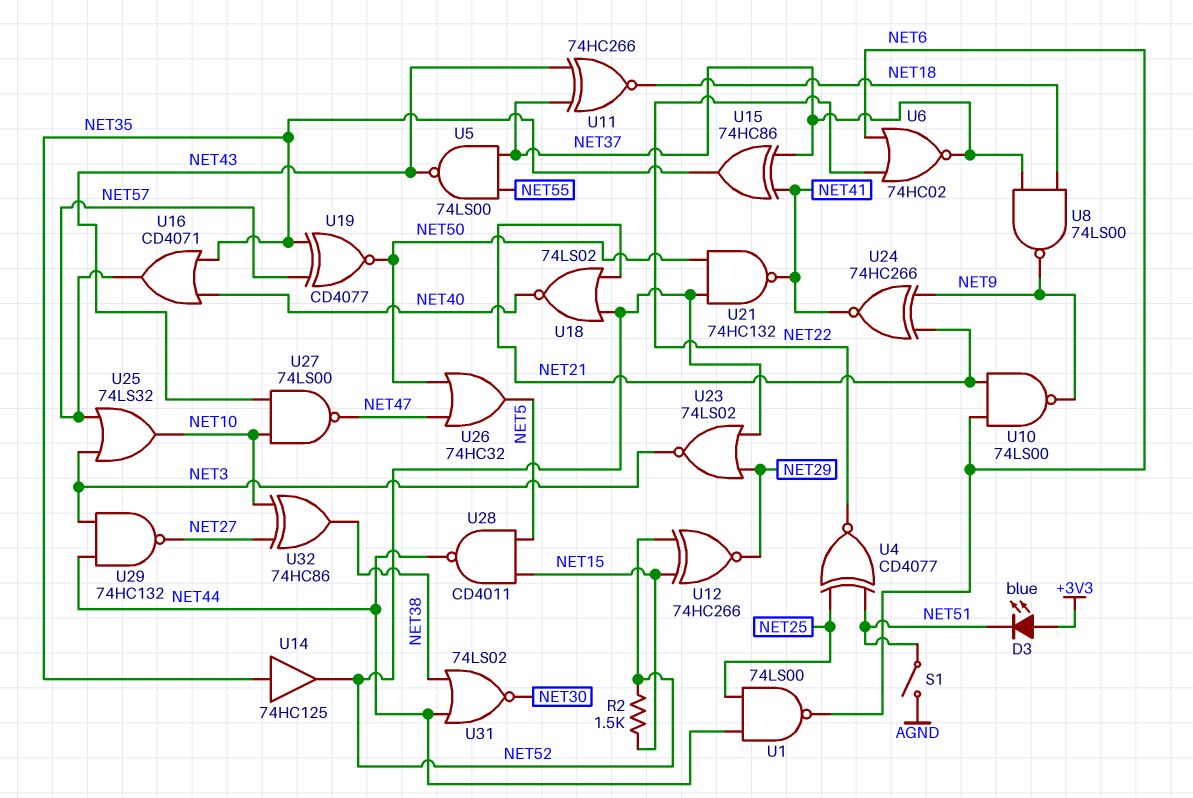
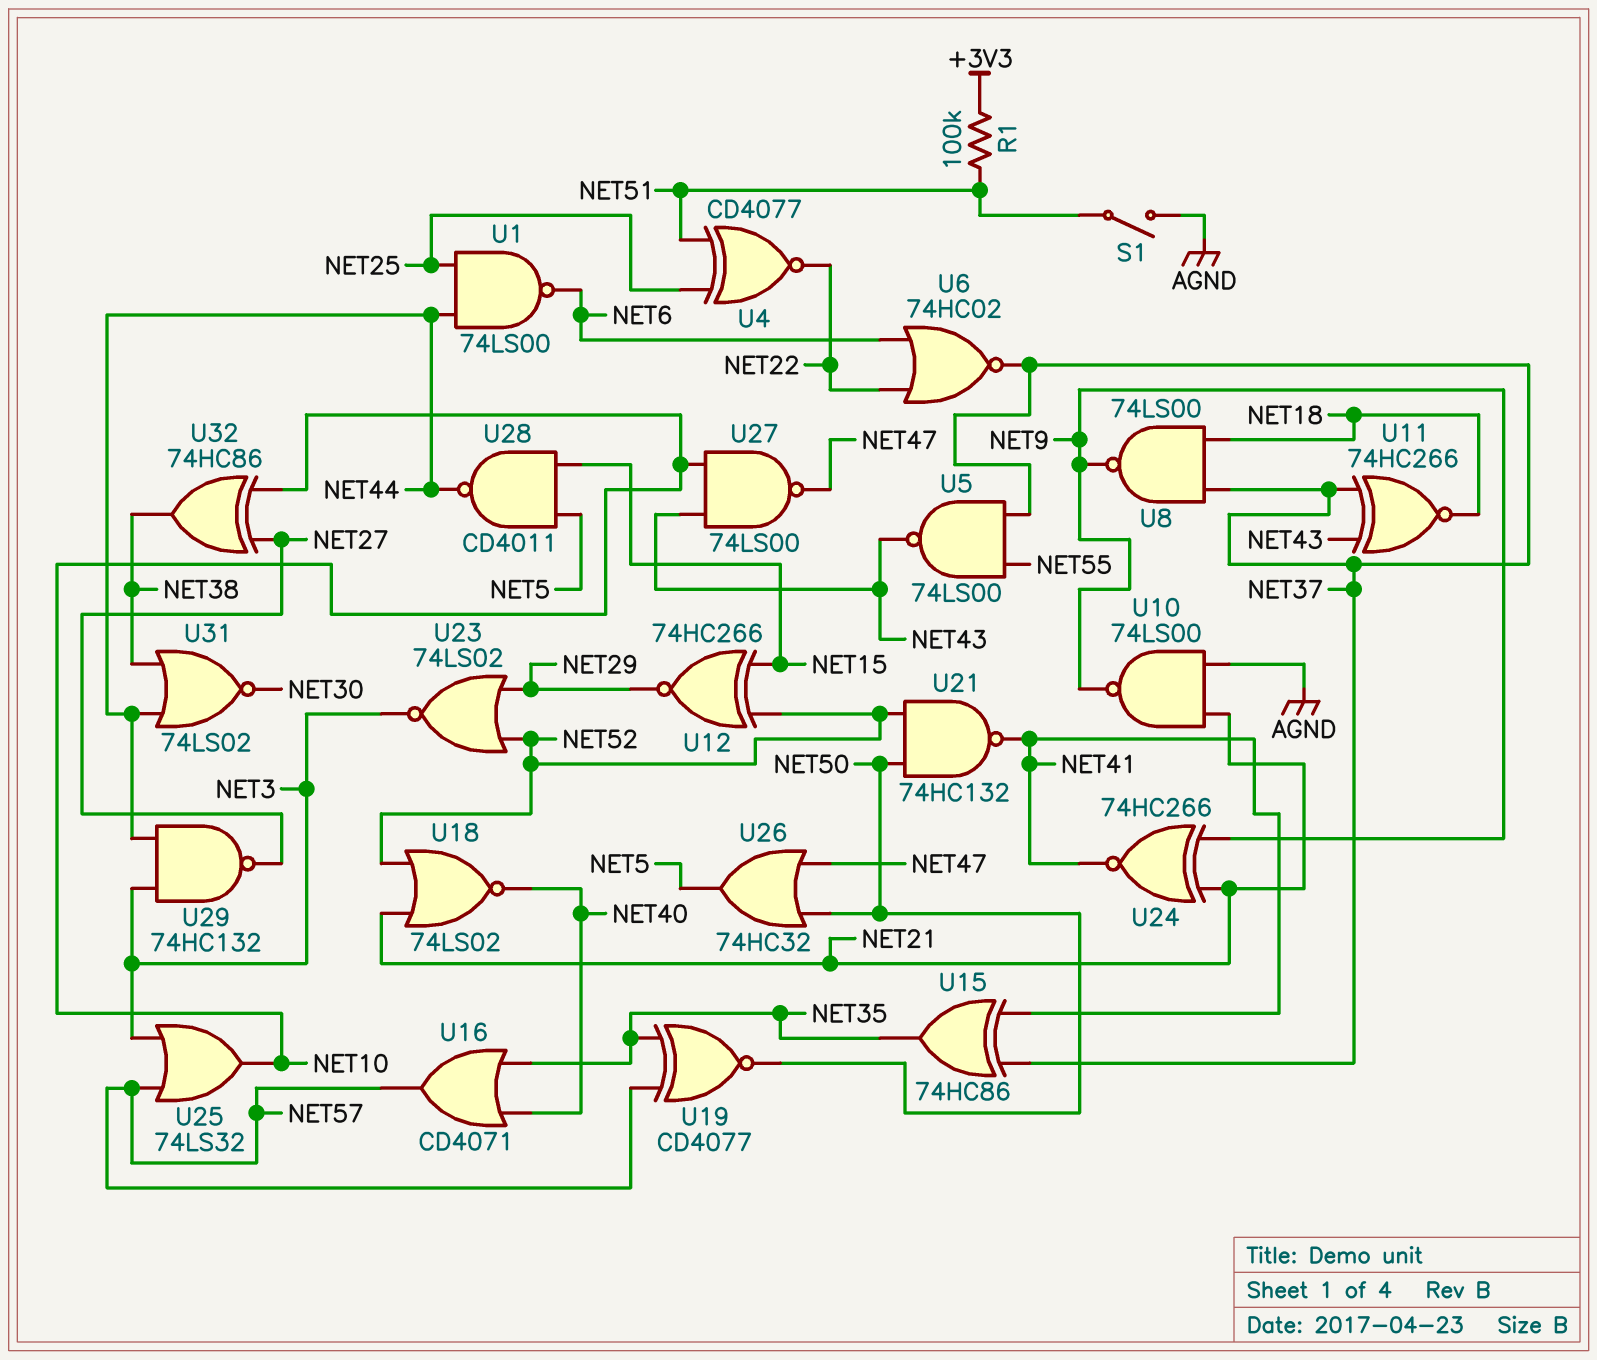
D3: LED blue (A +3V3, K NET51) -> none
R1: none -> 100k (+3V3, NET51)
R2: 1.5k (NET15, NET52) -> none
U10: NAND 74LS00 (in NET6, in NET21, out NET9) -> NAND 74LS00 (in AGND, in NET21, out NET9)
U14: buffer 74HC125 (in NET35, out NET52) -> none

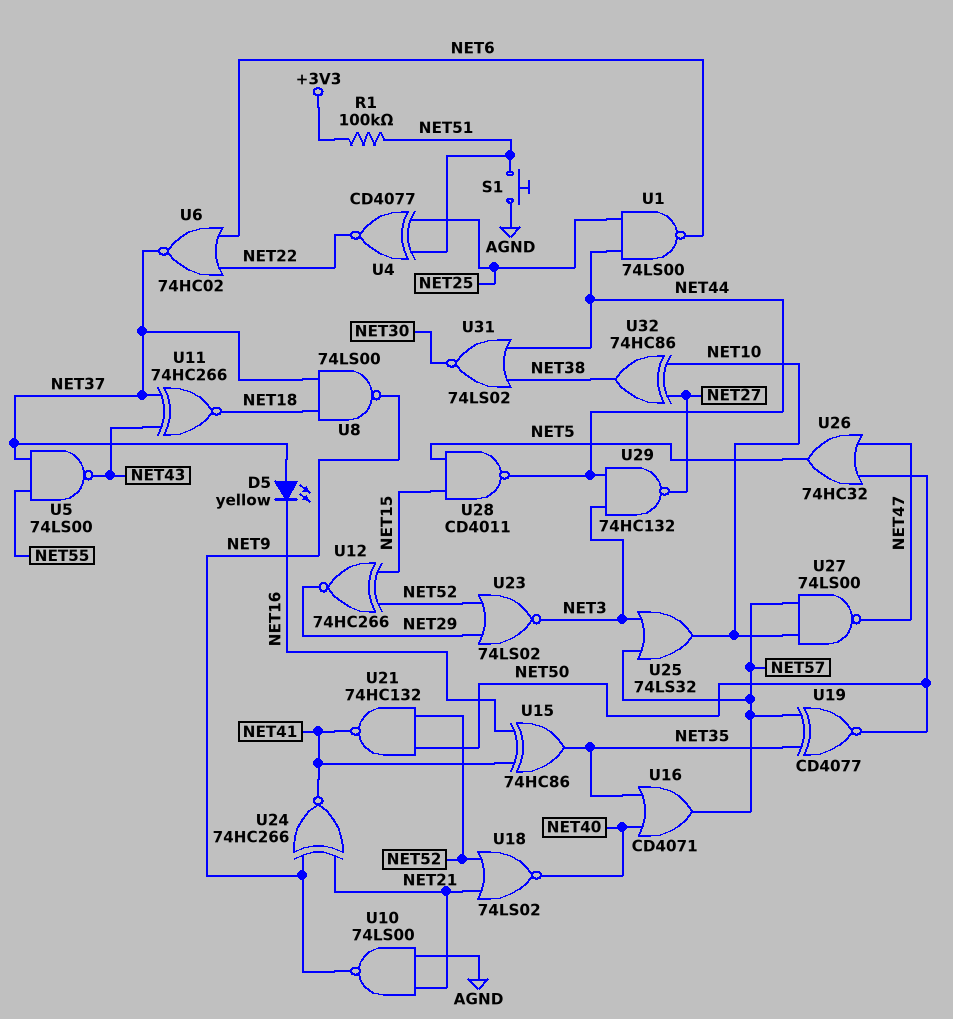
D5: none -> LED yellow (A NET37, K NET16)
S1: switch (AGND, NET51) -> button (AGND, NET51)
U15: XOR 74HC86 (in NET37, in NET41, out NET35) -> XOR 74HC86 (in NET16, in NET41, out NET35)
U27: NAND 74LS00 (in NET10, in NET43, out NET47) -> NAND 74LS00 (in NET10, in NET57, out NET47)

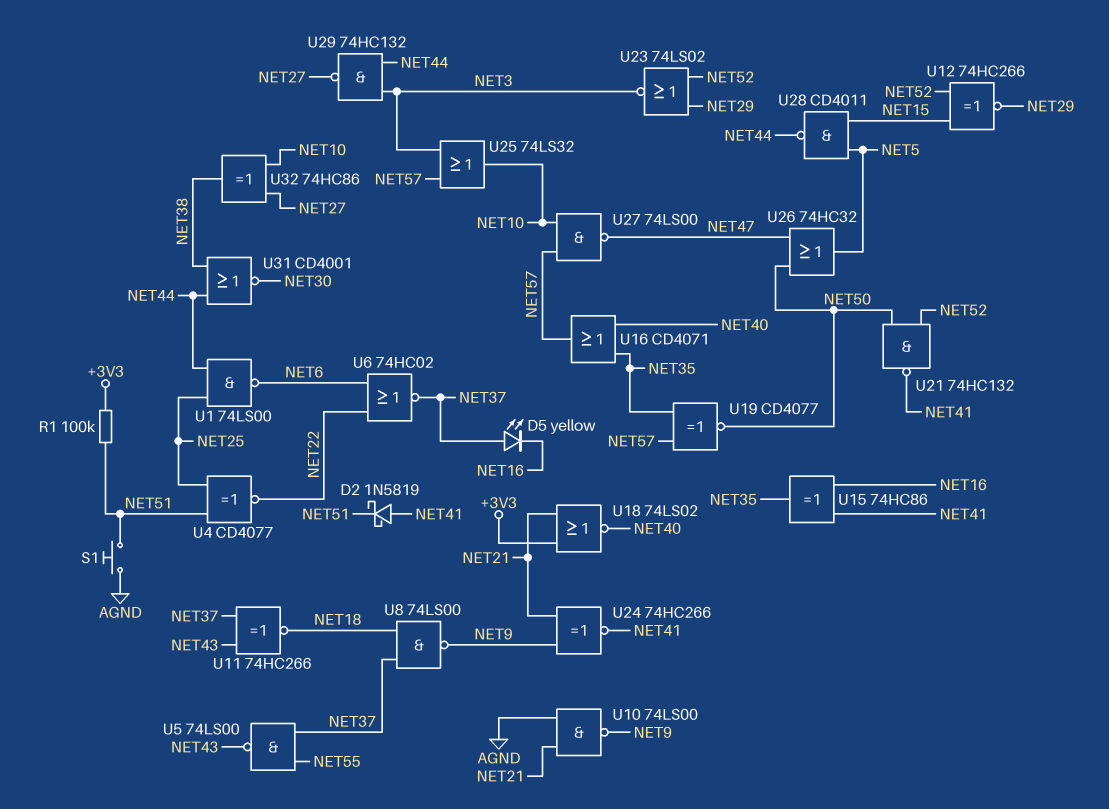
D2: none -> schottky 1N5819 (A NET41, K NET51)
U18: NOR 74LS02 (in NET21, in NET52, out NET40) -> NOR 74LS02 (in +3V3, in NET21, out NET40)
U31: NOR 74LS02 (in NET38, in NET44, out NET30) -> NOR CD4001 (in NET38, in NET44, out NET30)

